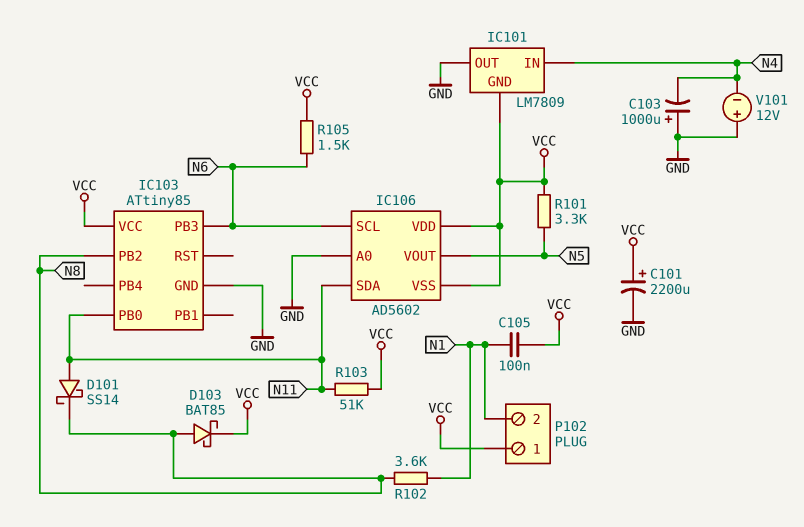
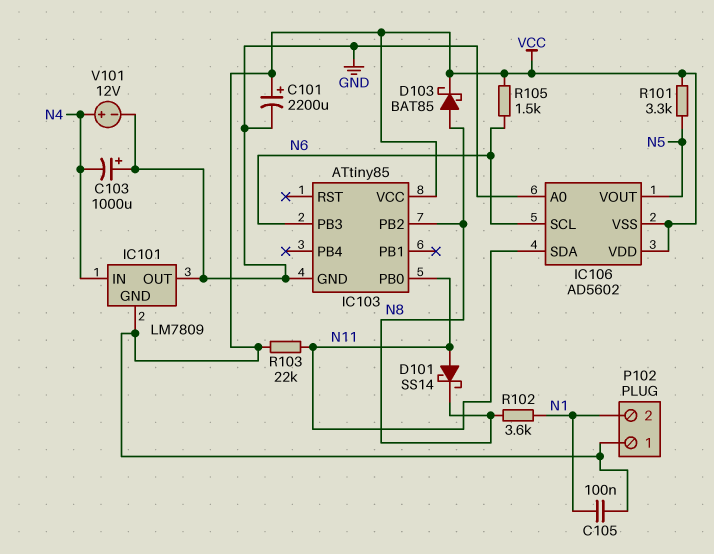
R103: 51k (N11, VCC) -> 22k (N11, VCC)
V101: 12V (plus GND, minus N4) -> 12V (plus N4, minus GND)

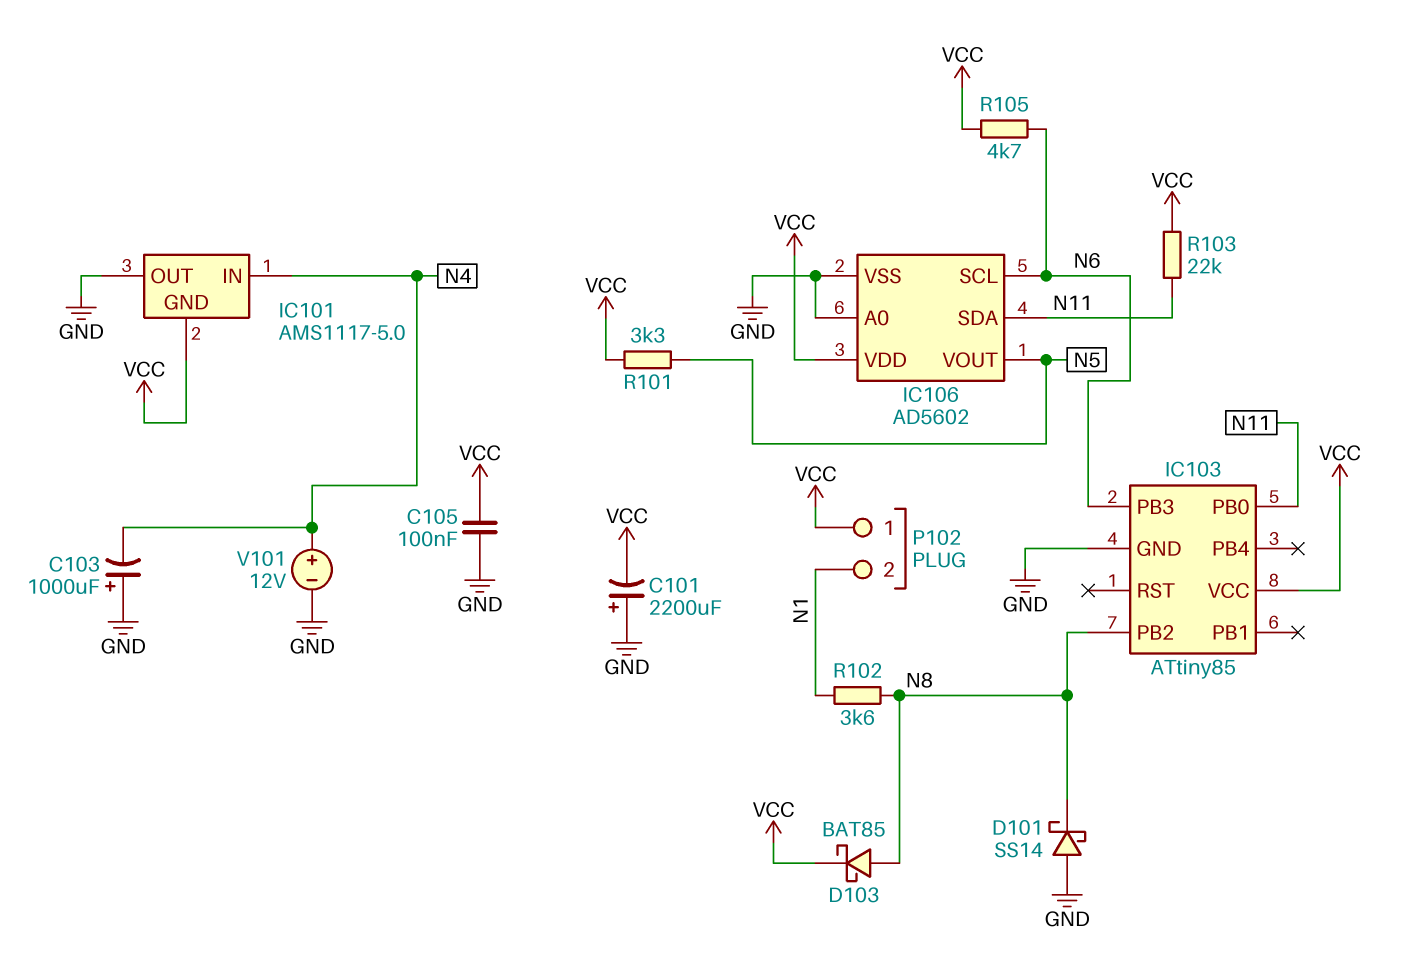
C101: 2200uF (plus VCC, minus GND) -> 2200uF (plus GND, minus VCC)
C105: 100nF (N1, VCC) -> 100nF (GND, VCC)
D101: schottky SS14 (A N11, K N8) -> schottky SS14 (A GND, K N8)
IC101: LM7809 -> AMS1117-5.0
IC106 pin VSS: VCC -> GND
R105: 1.5k (N6, VCC) -> 4.7k (N6, VCC)

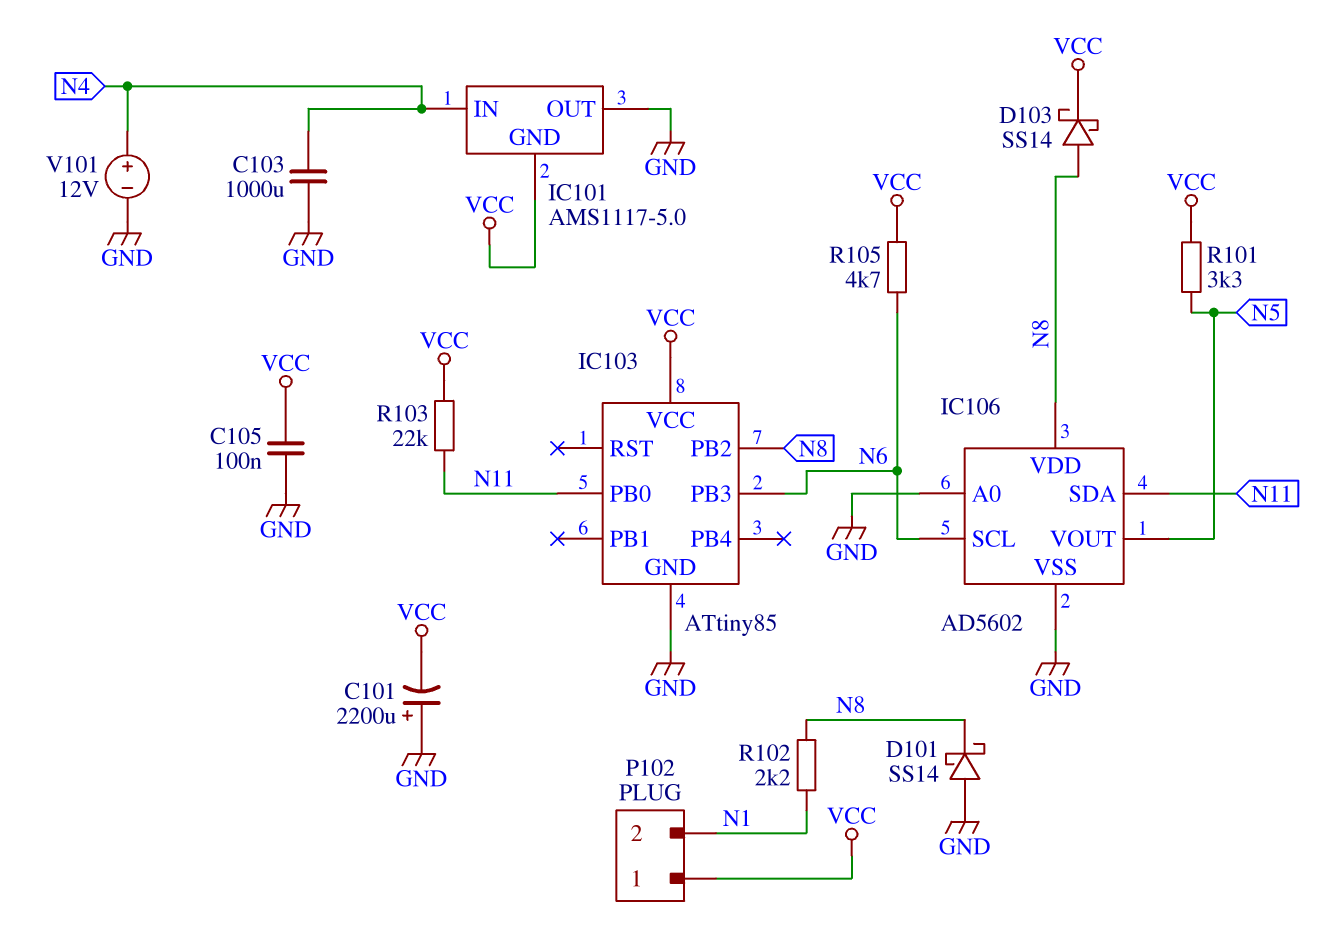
C103: 1000uF (plus GND, minus N4) -> 1000uF (GND, N4)
D103: schottky BAT85 (A N8, K VCC) -> schottky SS14 (A N8, K VCC)
IC106 pin VDD: VCC -> N8
R102: 3.6k (N1, N8) -> 2.2k (N1, N8)

